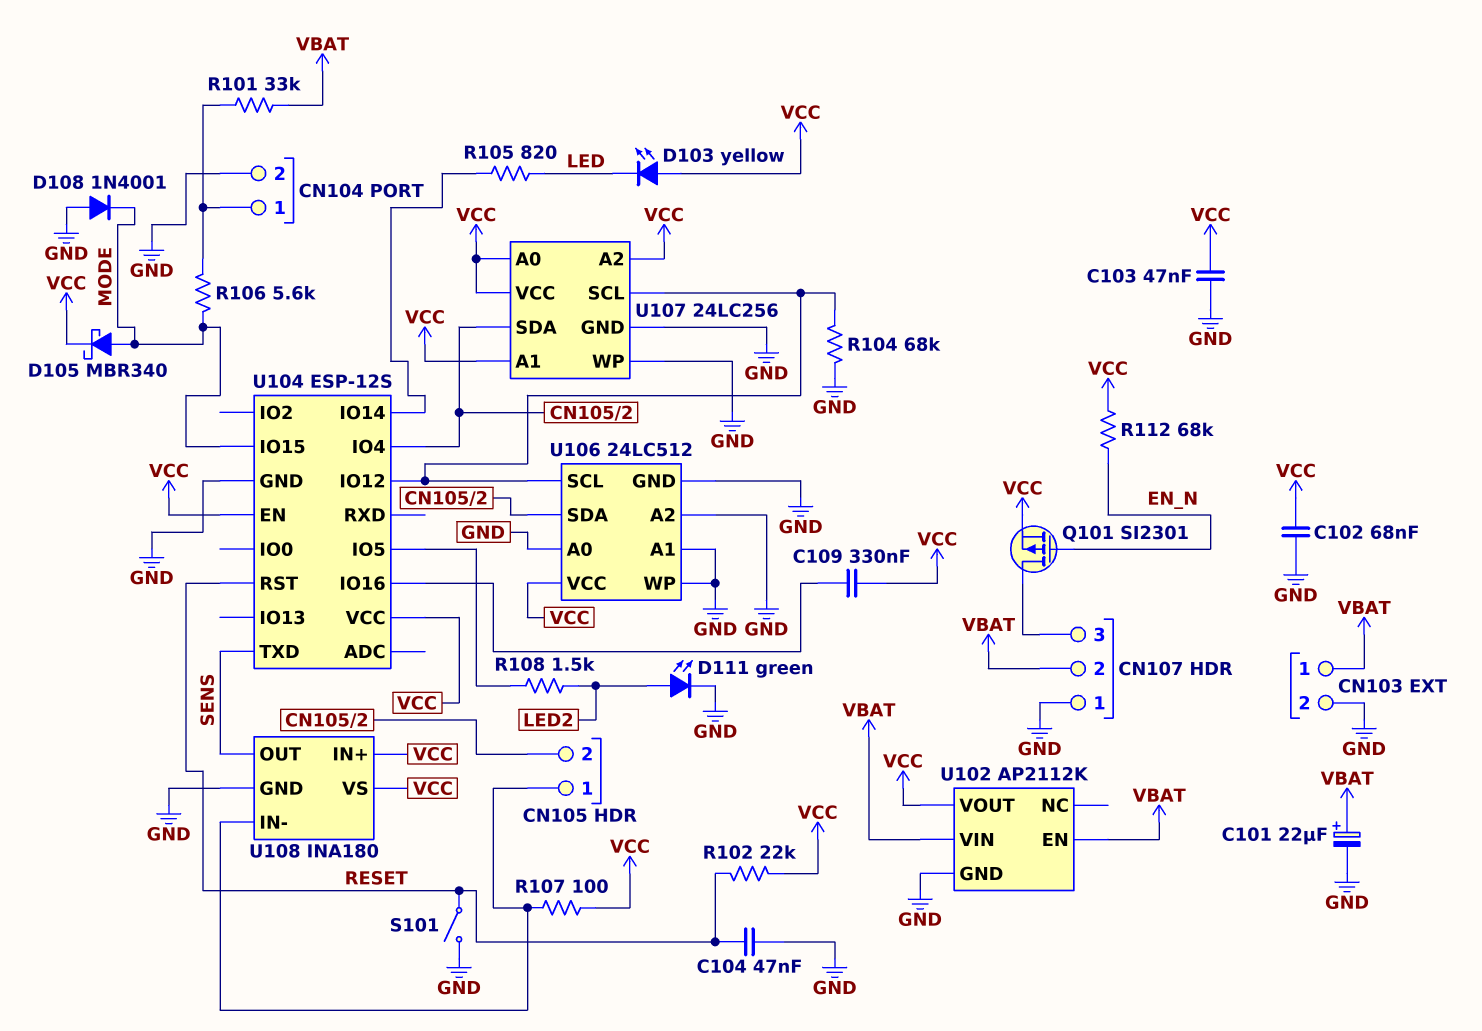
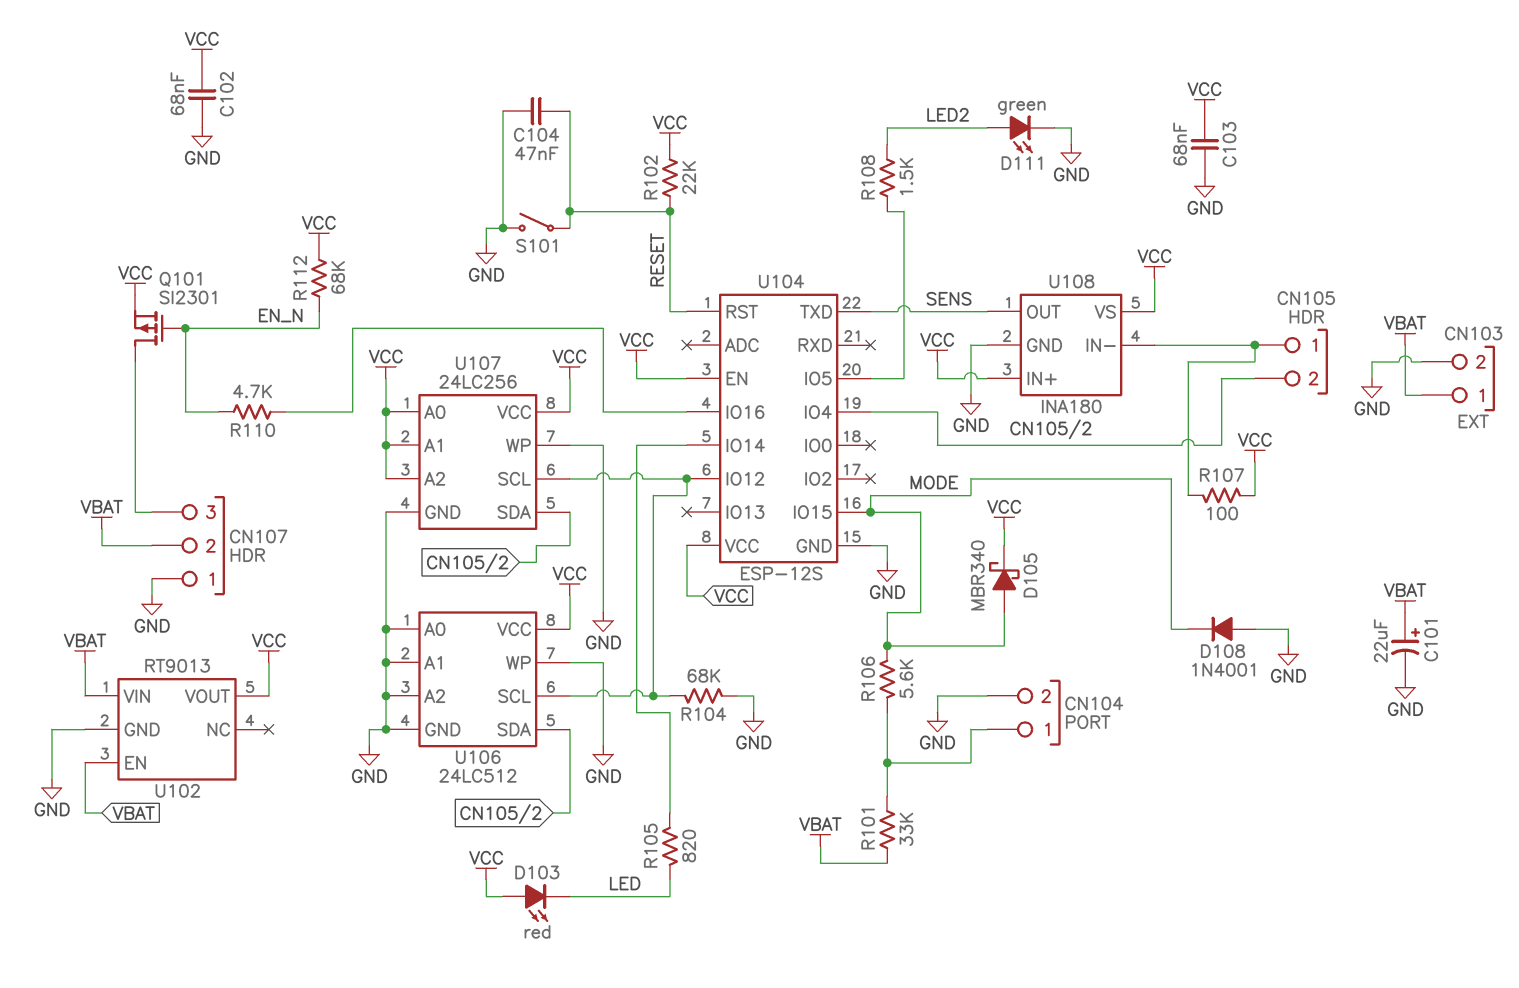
C103: 47nF (GND, VCC) -> 68nF (GND, VCC)
C109: 330nF (U104/IO16, VCC) -> none
D103: LED yellow (A VCC, K LED) -> LED red (A VCC, K LED)
R110: none -> 4.7k (EN_N, U104/IO16)
U102: AP2112K -> RT9013

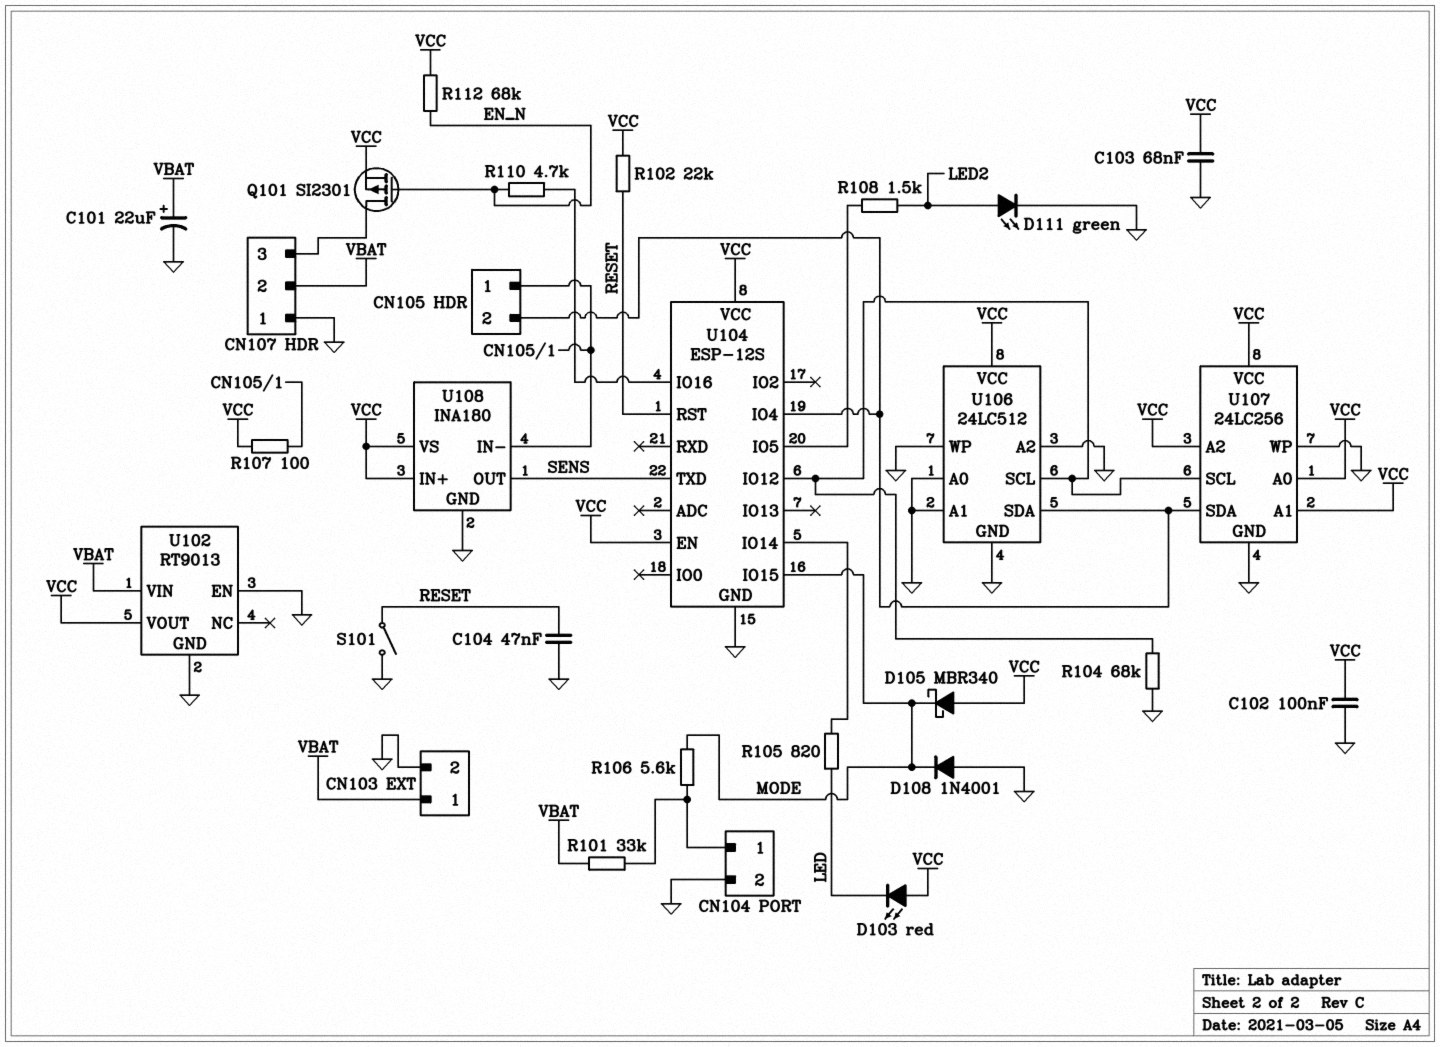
C102: 68nF (GND, VCC) -> 100nF (GND, VCC)
D105: schottky MBR340 (A MODE, K VCC) -> schottky MBR340 (A VCC, K MODE)
U102 pin EN: VBAT -> GND

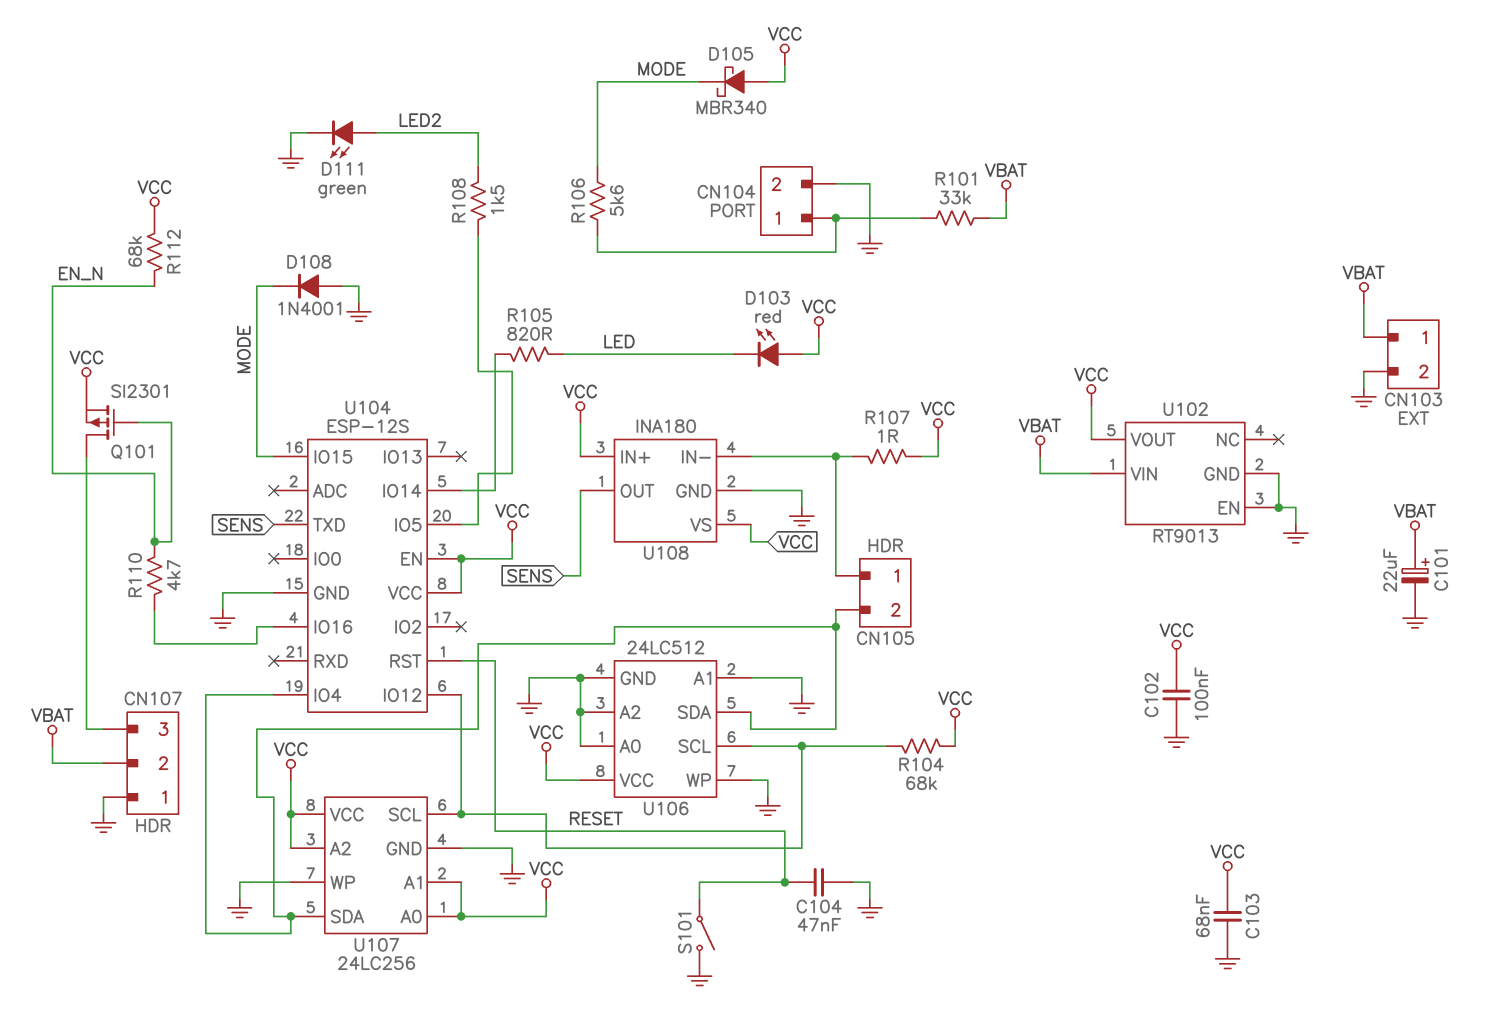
R102: 22k (RESET, VCC) -> none
R104: 68k (GND, U104/IO12) -> 68k (U104/IO12, VCC)
R107: 100 (CN105/1, VCC) -> 1 (CN105/1, VCC)

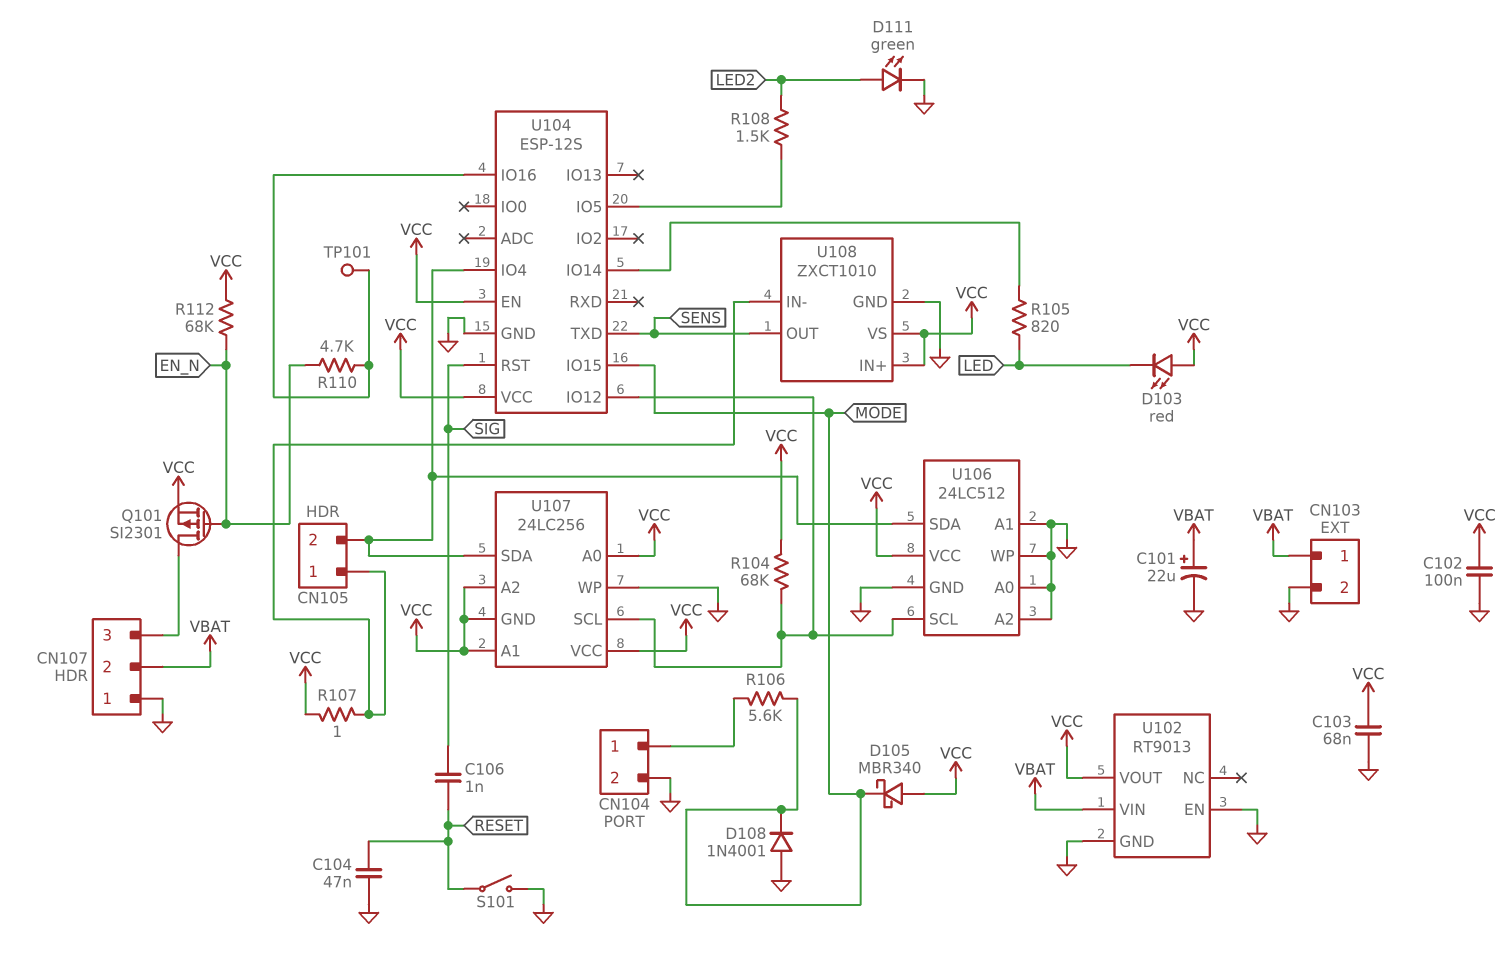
C106: none -> 1nF (RESET, SIG)
R101: 33k (CN104/1, VBAT) -> none
TP101: none -> test point (U104/IO16)
U104 pin RST: RESET -> SIG
U107 pin GND: GND -> VCC
U108: INA180 -> ZXCT1010

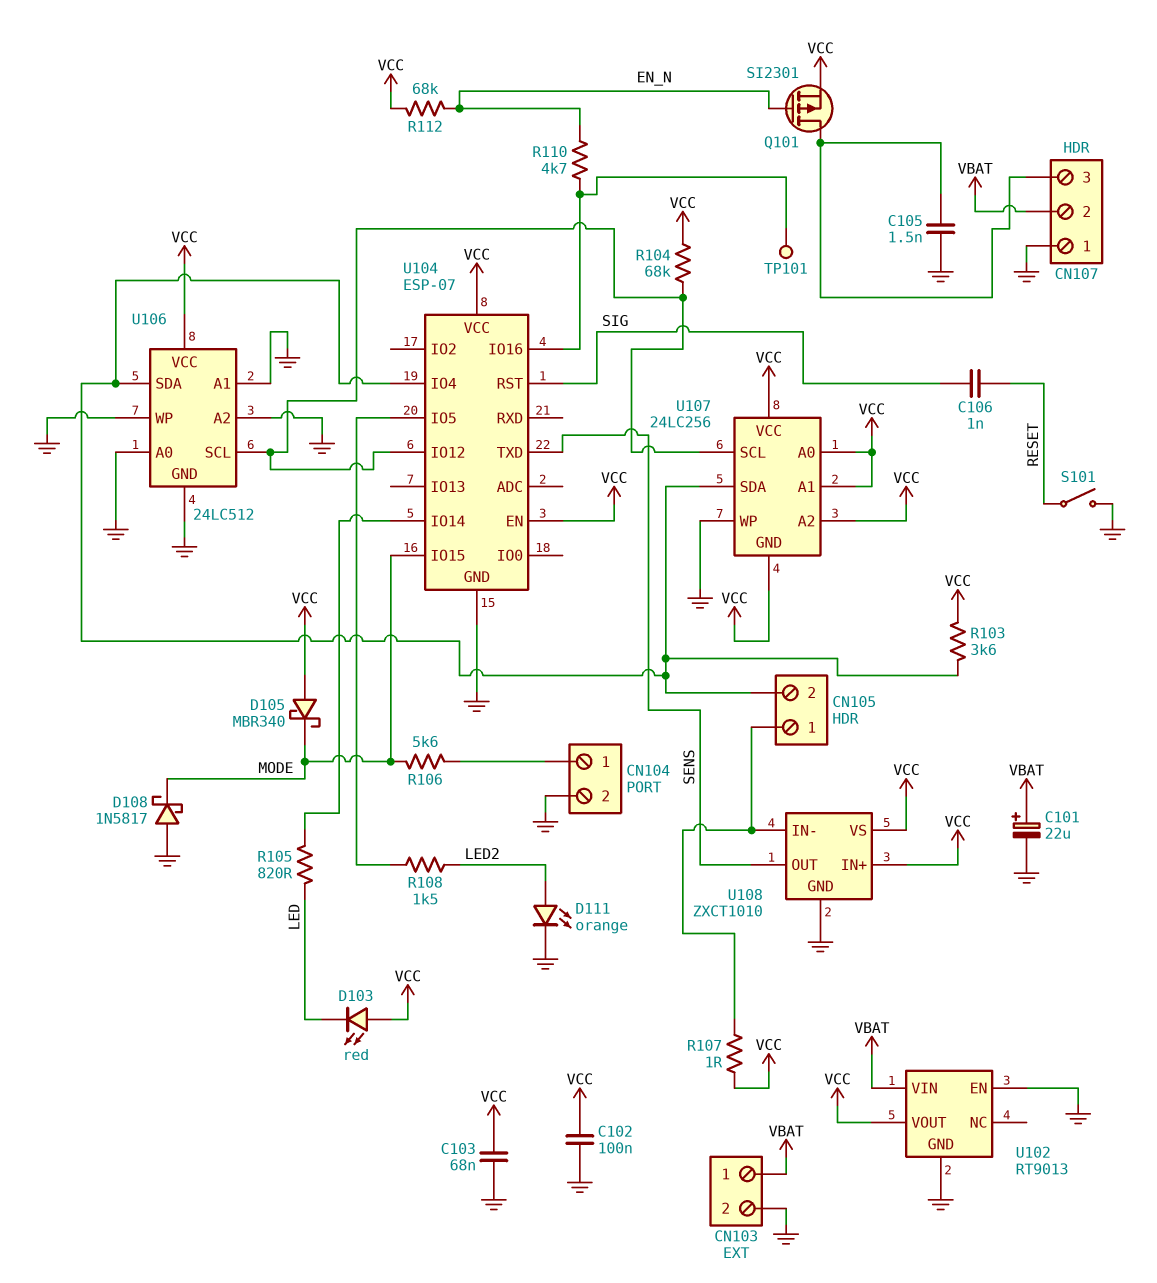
C104: 47nF (GND, RESET) -> none
C105: none -> 1.5nF (CN107/3, GND)
D108: diode 1N4001 (A GND, K MODE) -> schottky 1N5817 (A GND, K MODE)
D111: LED green (A LED2, K GND) -> LED orange (A LED2, K GND)
R103: none -> 3.6k (CN105/2, VCC)
U104: ESP-12S -> ESP-07

